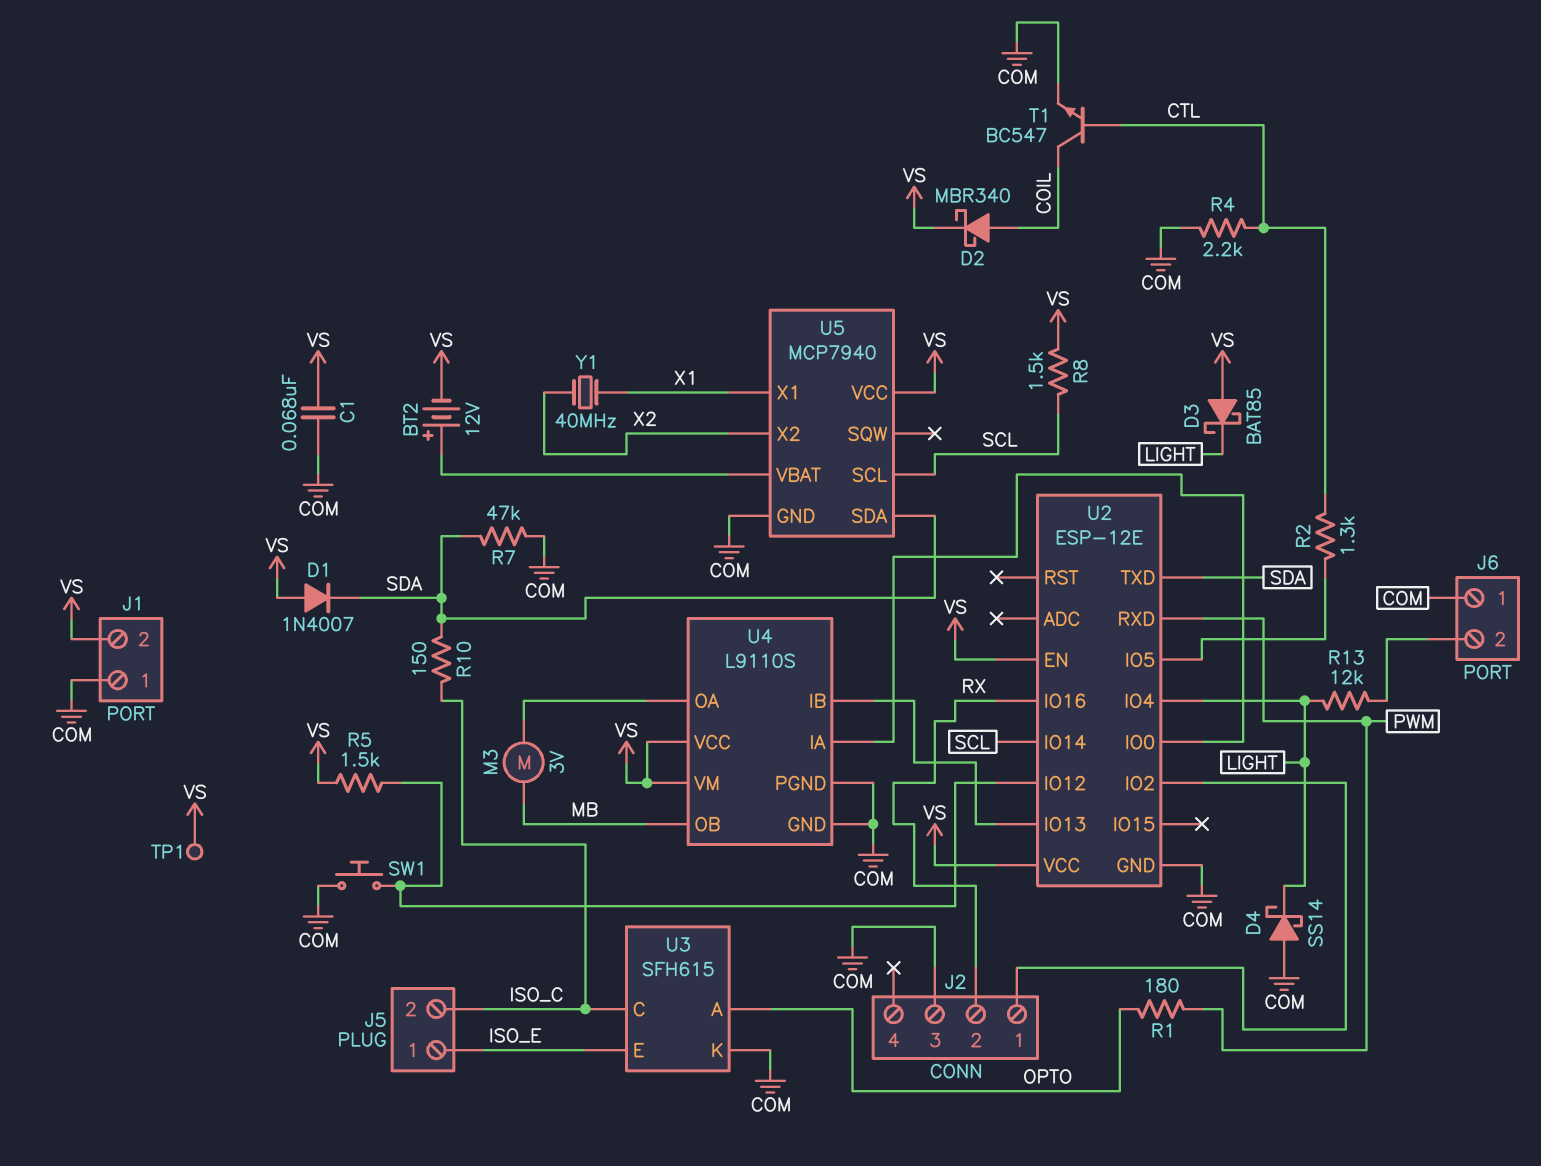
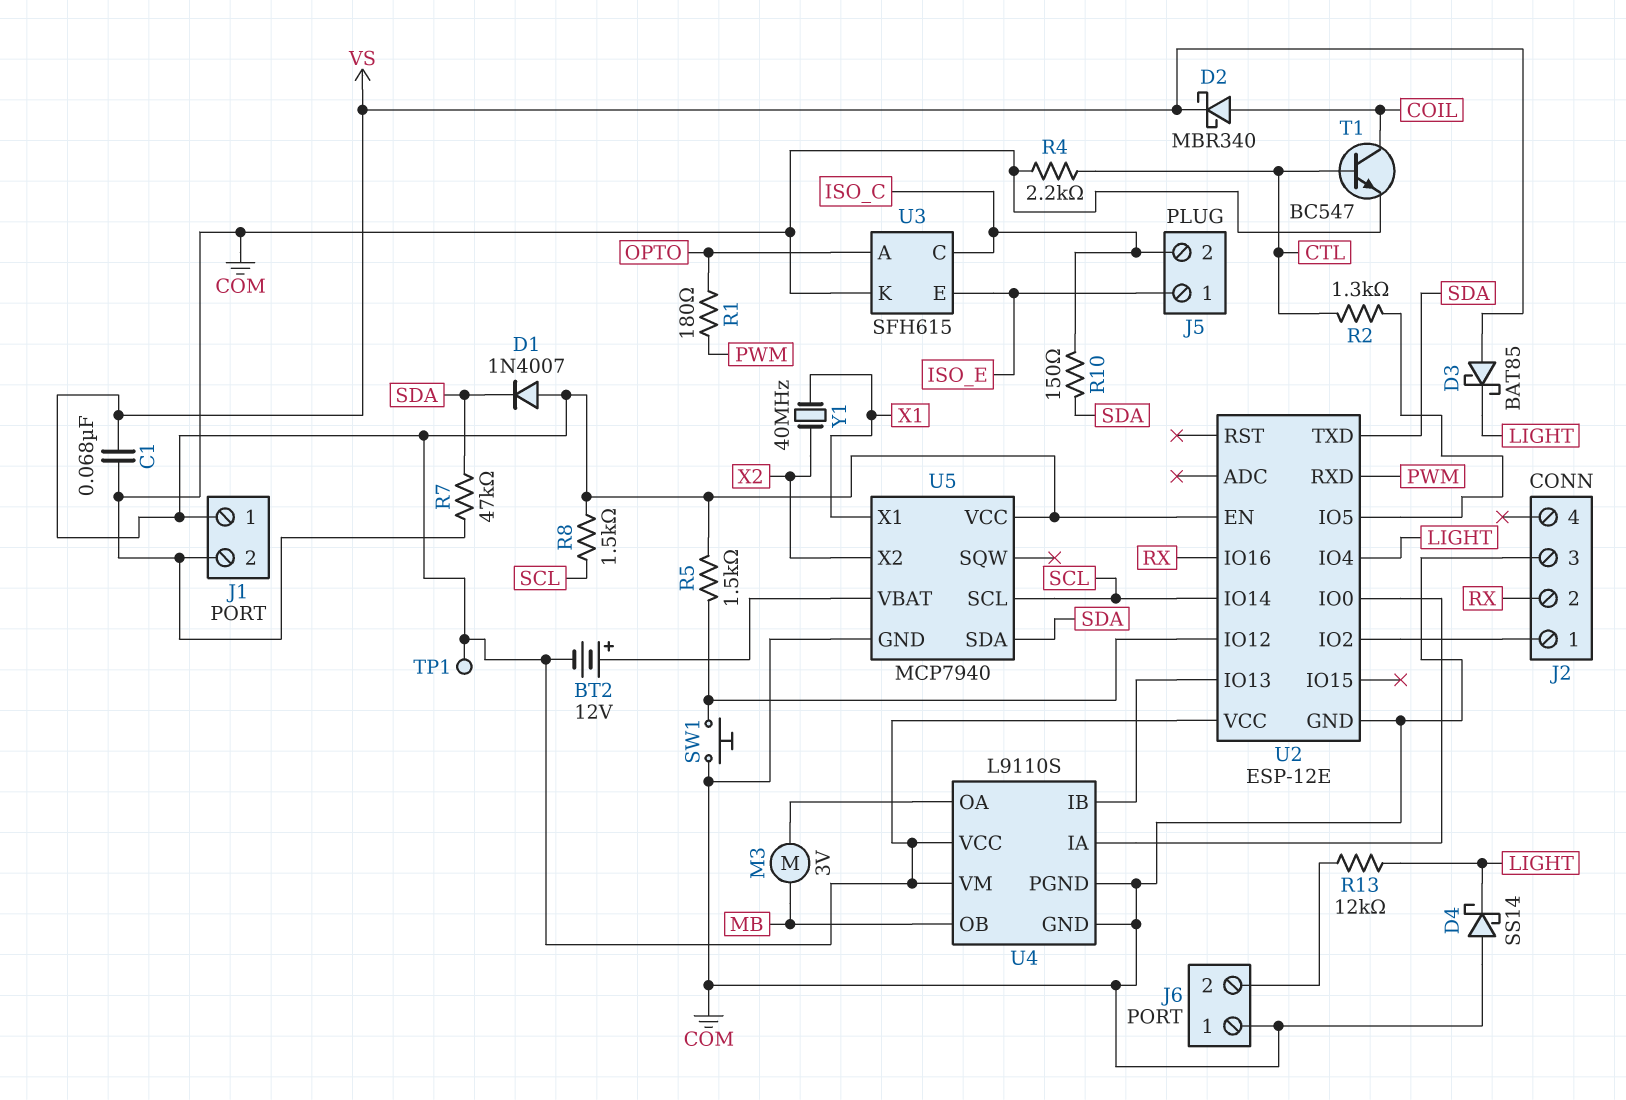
J1 pin 1: COM -> VS
J1 pin 2: VS -> COM

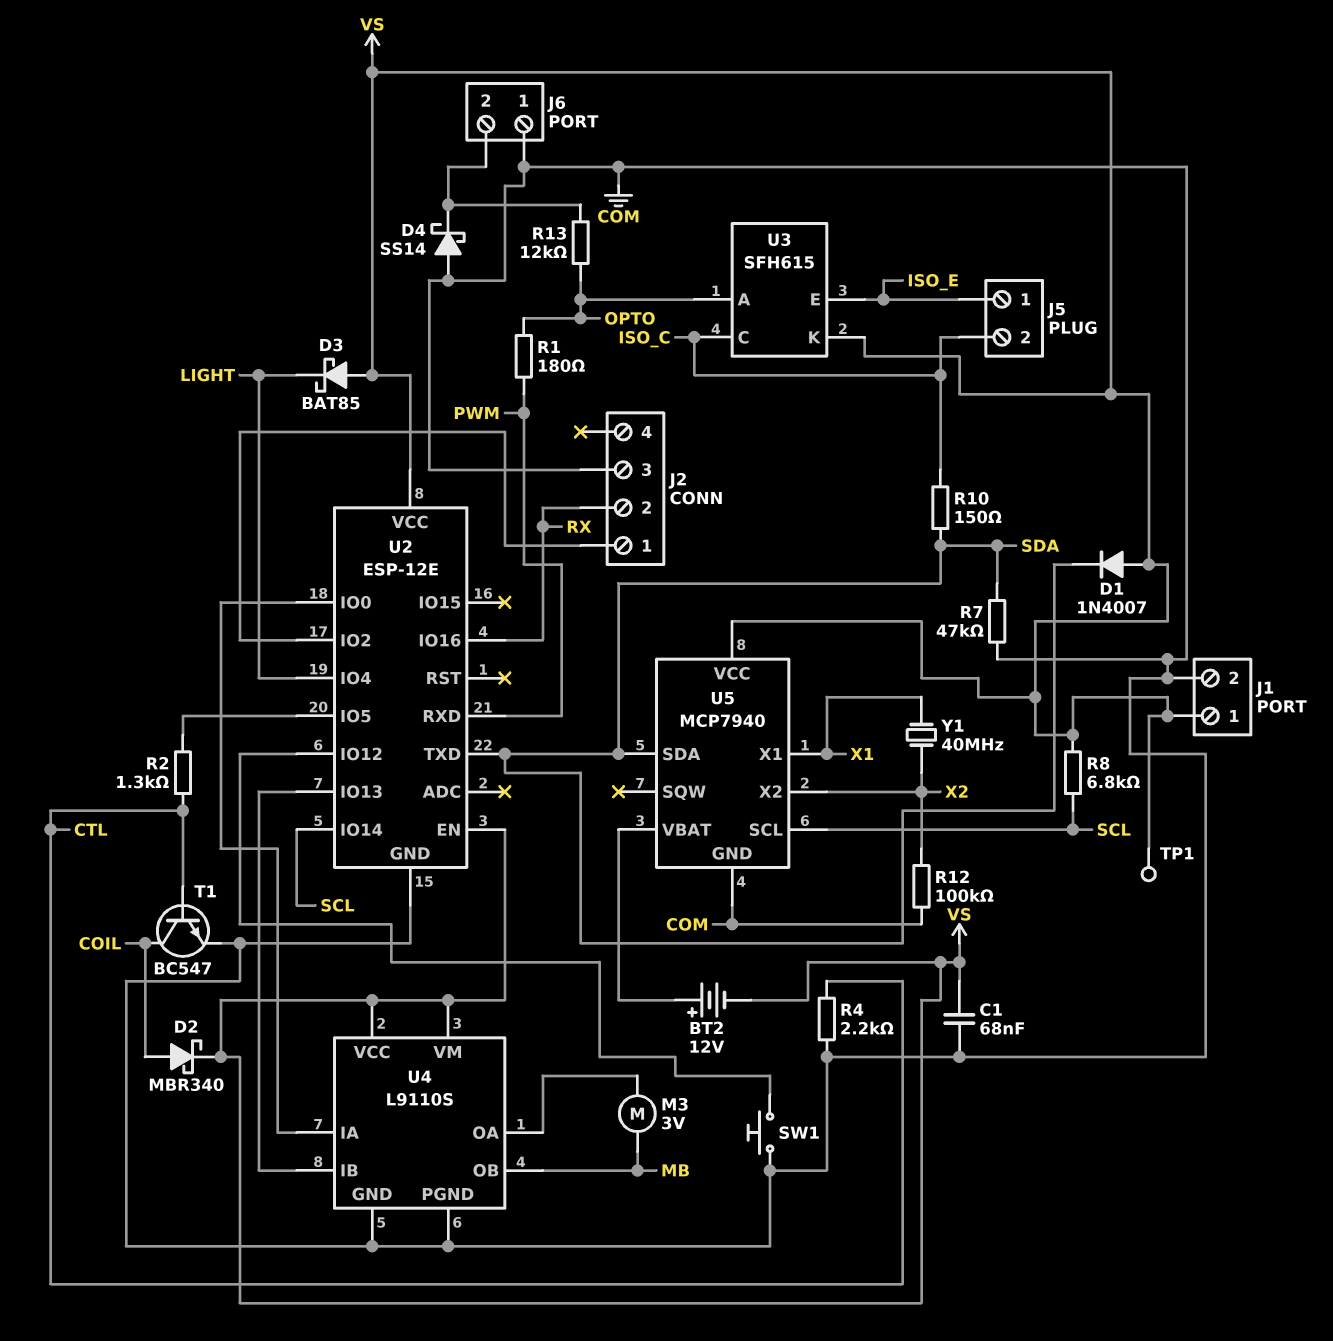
D4: schottky SS14 (A COM, K LIGHT) -> schottky SS14 (A COM, K J6/2)
R5: 1.5k (U2/IO12, VS) -> none
R8: 1.5k (SCL, VS) -> 6.8k (SCL, VS)
R12: none -> 100k (COM, X2)
R13: 12k (J6/2, LIGHT) -> 12k (J6/2, OPTO)
U3 pin K: COM -> VS

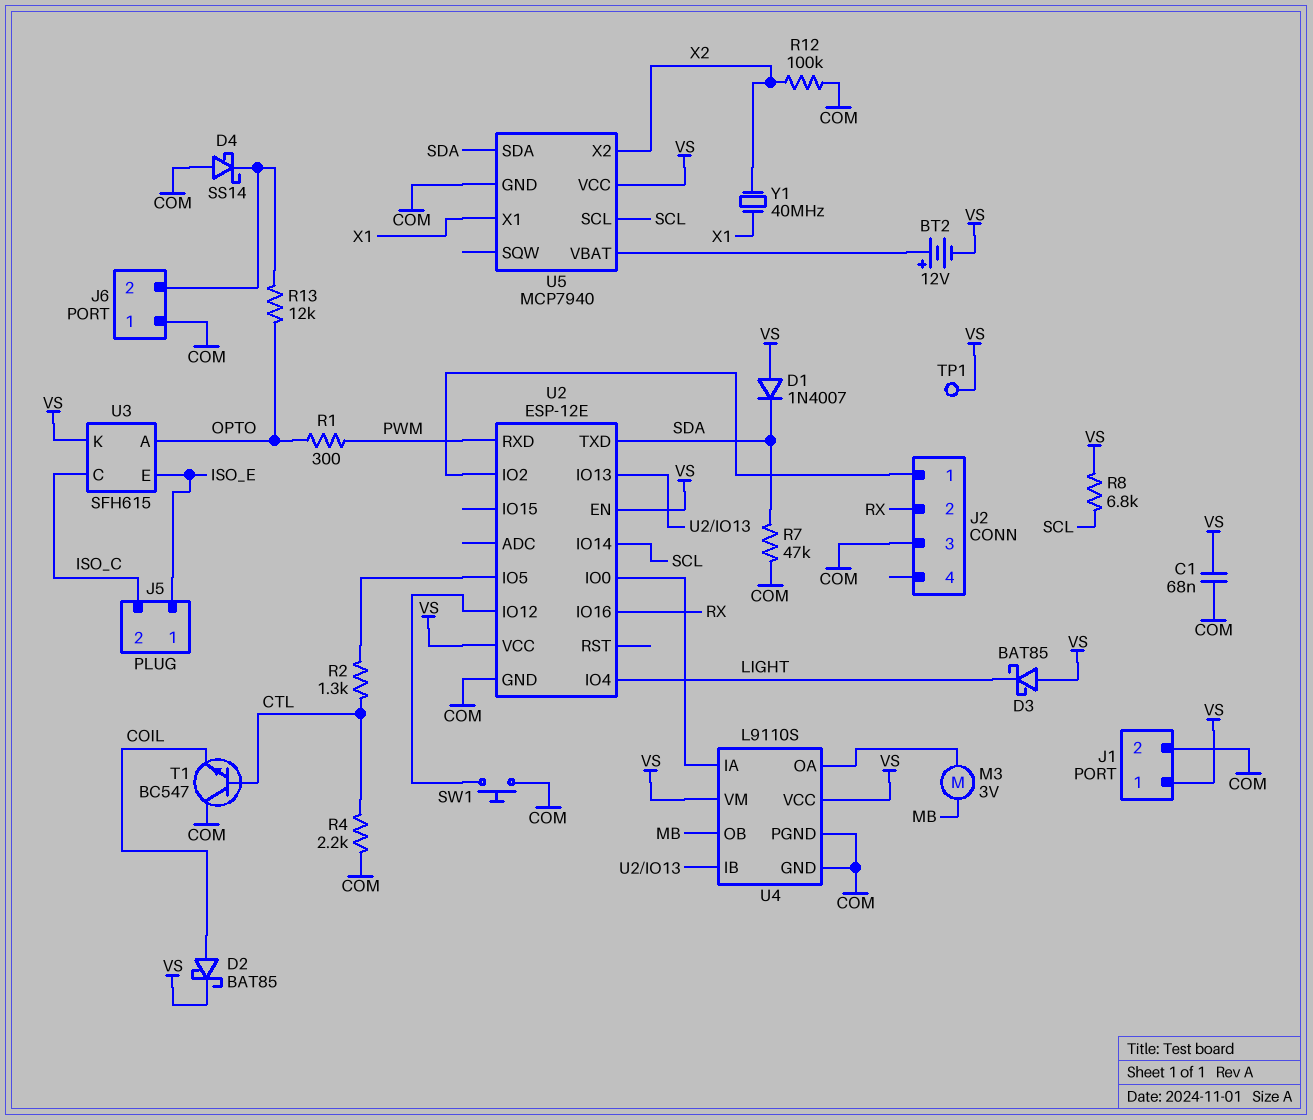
D2: schottky MBR340 (A COIL, K VS) -> schottky BAT85 (A COIL, K VS)
R1: 180 (OPTO, PWM) -> 300 (OPTO, PWM)
R10: 150 (ISO_C, SDA) -> none
T1: NPN BC547 (B CTL, C COIL, E COM) -> NPN BC547 (B CTL, C COM, E COIL)

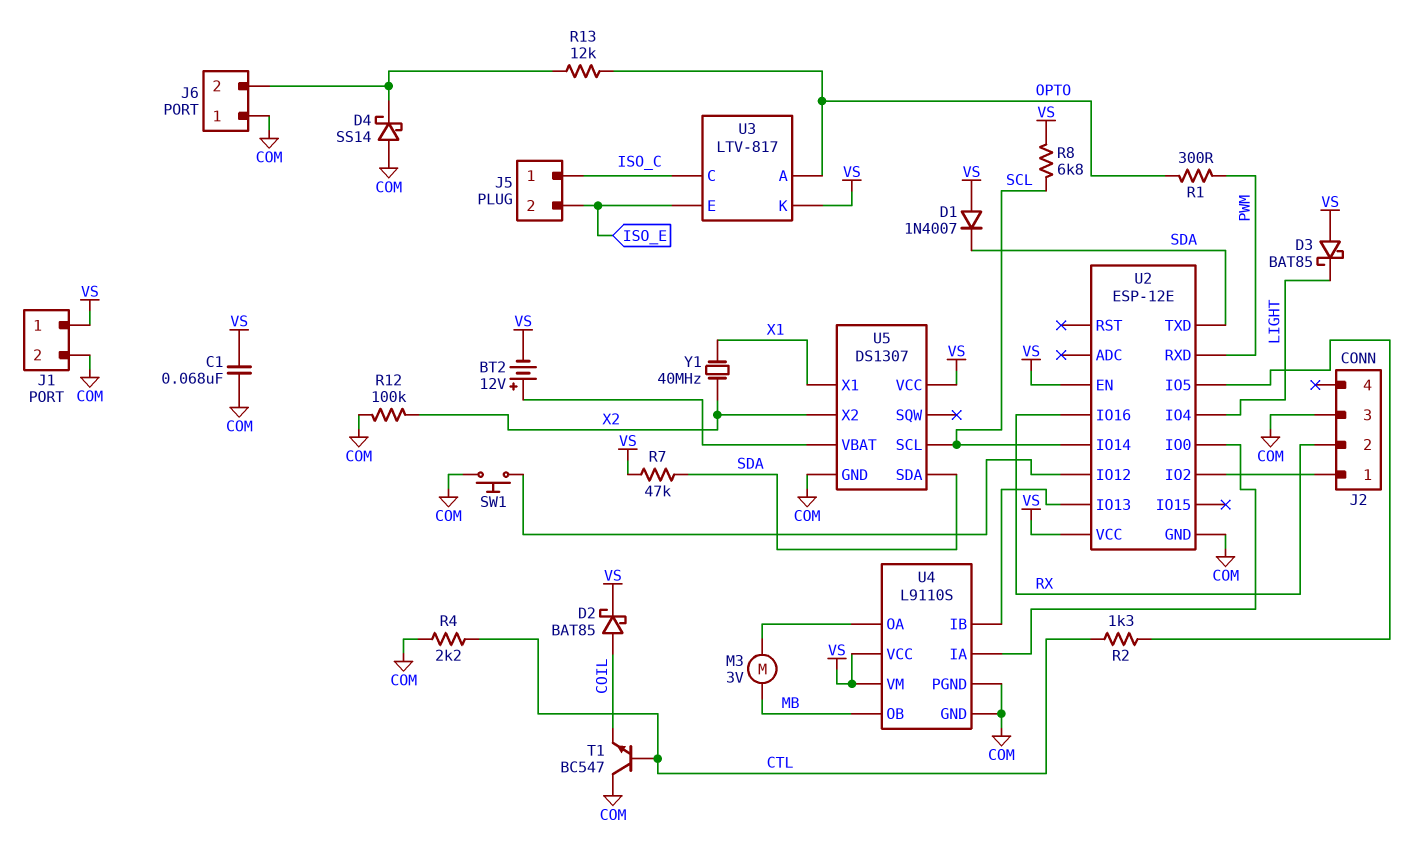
J5 pin 1: ISO_E -> ISO_C
J5 pin 2: ISO_C -> ISO_E
R7: 47k (COM, SDA) -> 47k (SDA, VS)
TP1: test point (VS) -> none
U3: SFH615 -> LTV-817
U5: MCP7940 -> DS1307

